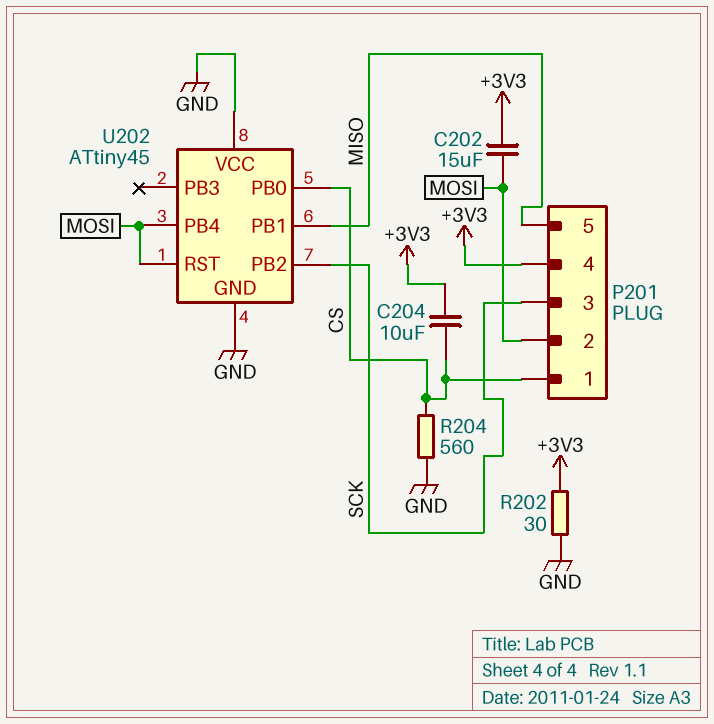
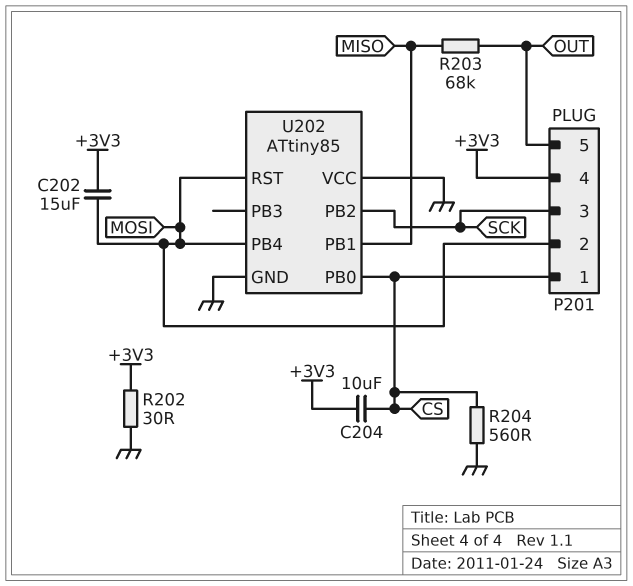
P201 pin 5: MISO -> OUT
R203: none -> 68k (MISO, OUT)
U202: ATtiny45 -> ATtiny85

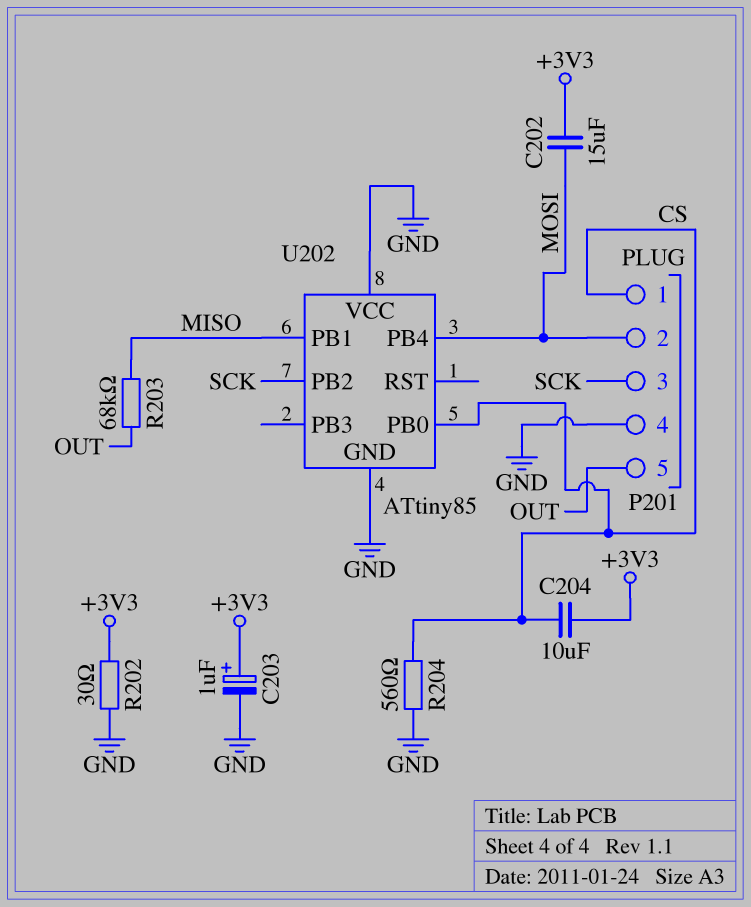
C203: none -> 1uF (plus +3V3, minus GND)
P201 pin 4: +3V3 -> GND
U202 pin RST: MOSI -> none

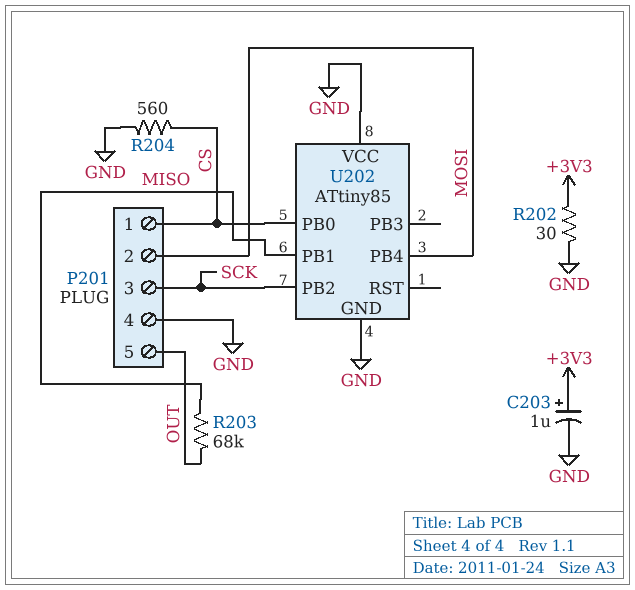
C202: 15uF (+3V3, MOSI) -> none
C204: 10uF (+3V3, CS) -> none

